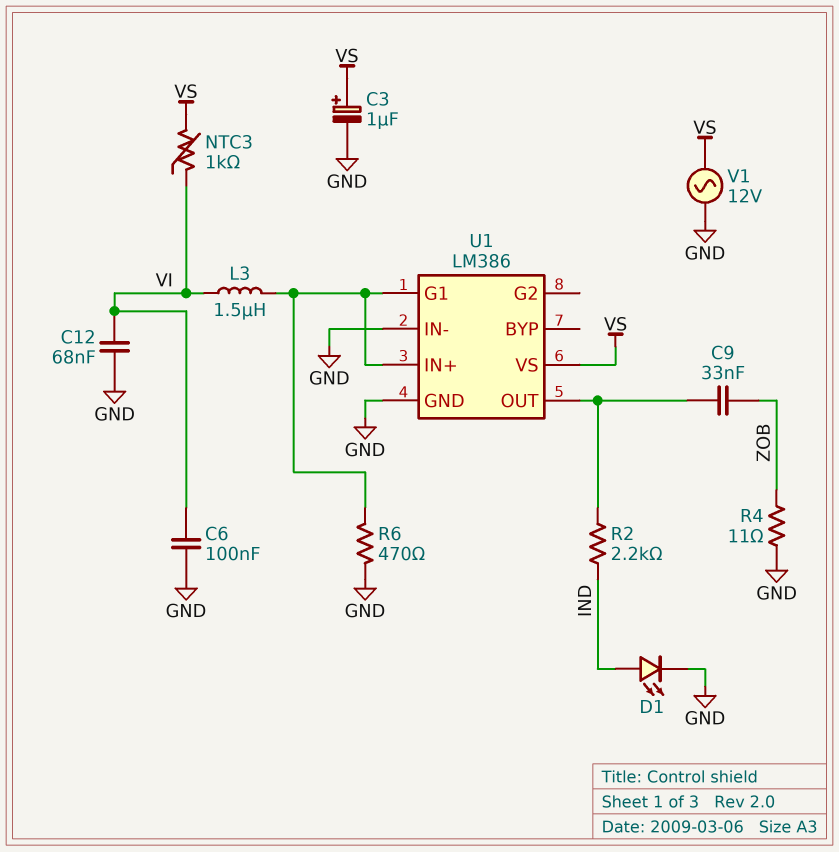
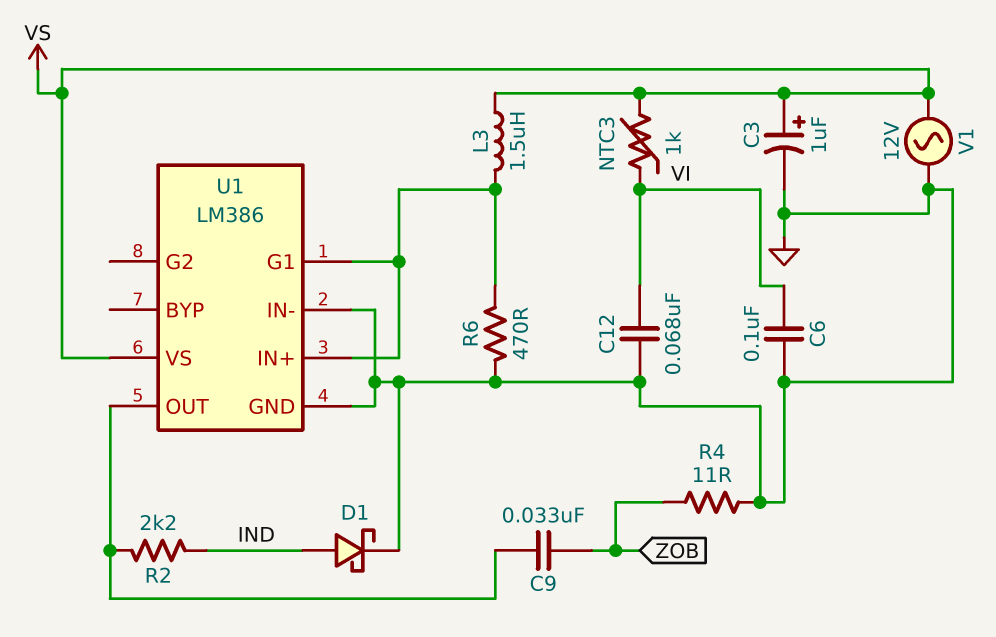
D1: LED (A IND, K GND) -> schottky (A IND, K GND)
L3: 1.5uH (U1/G1, VI) -> 1.5uH (U1/G1, VS)

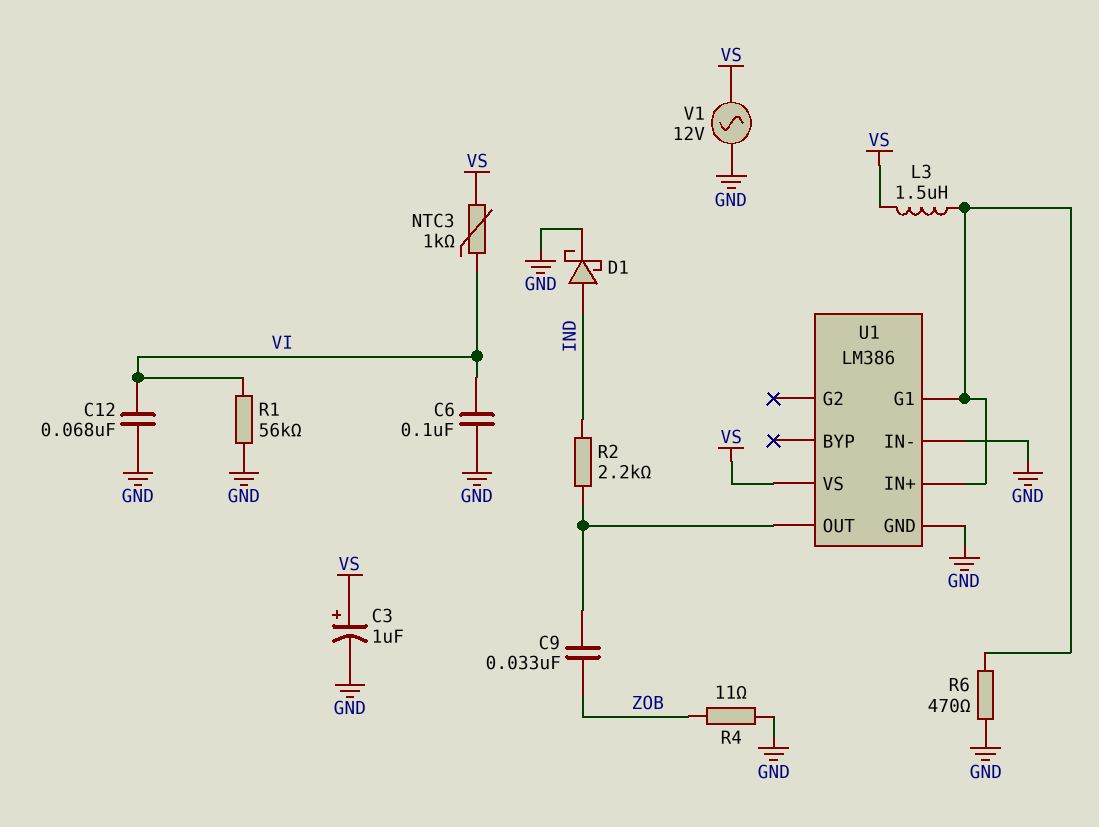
R1: none -> 56k (GND, VI)

